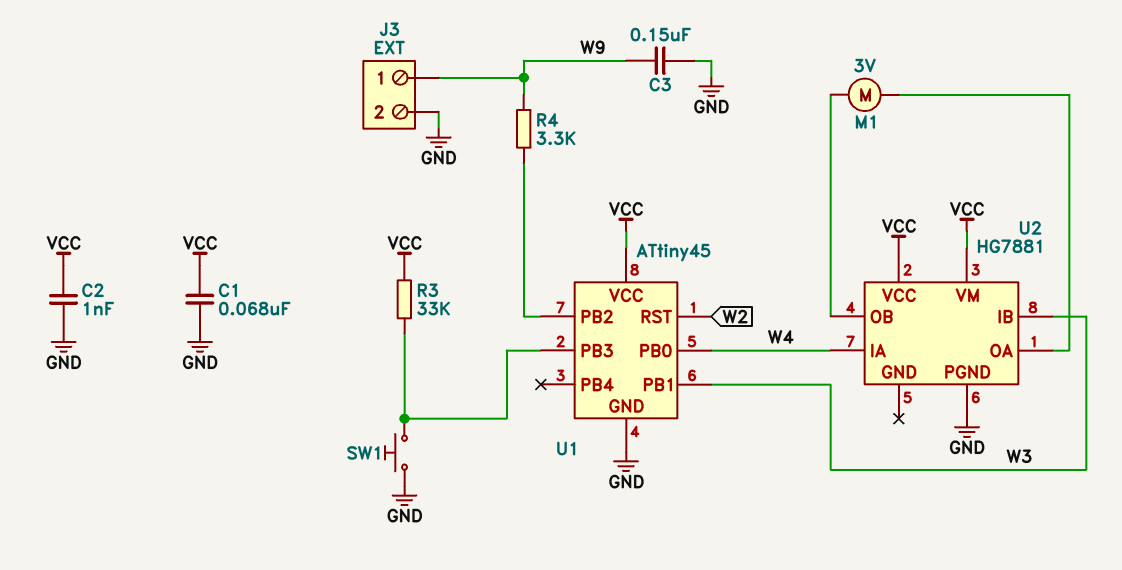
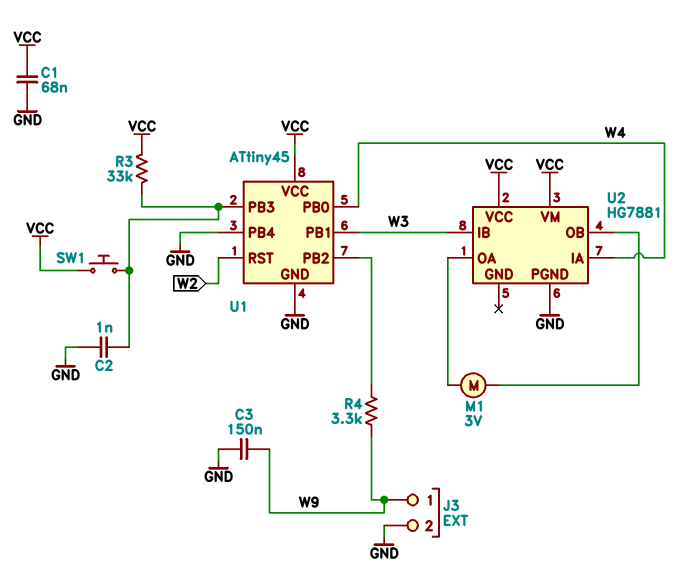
C2: 1nF (GND, VCC) -> 1nF (GND, U1/PB3)
SW1: button (GND, U1/PB3) -> button (U1/PB3, VCC)
U1 pin PB4: none -> GND

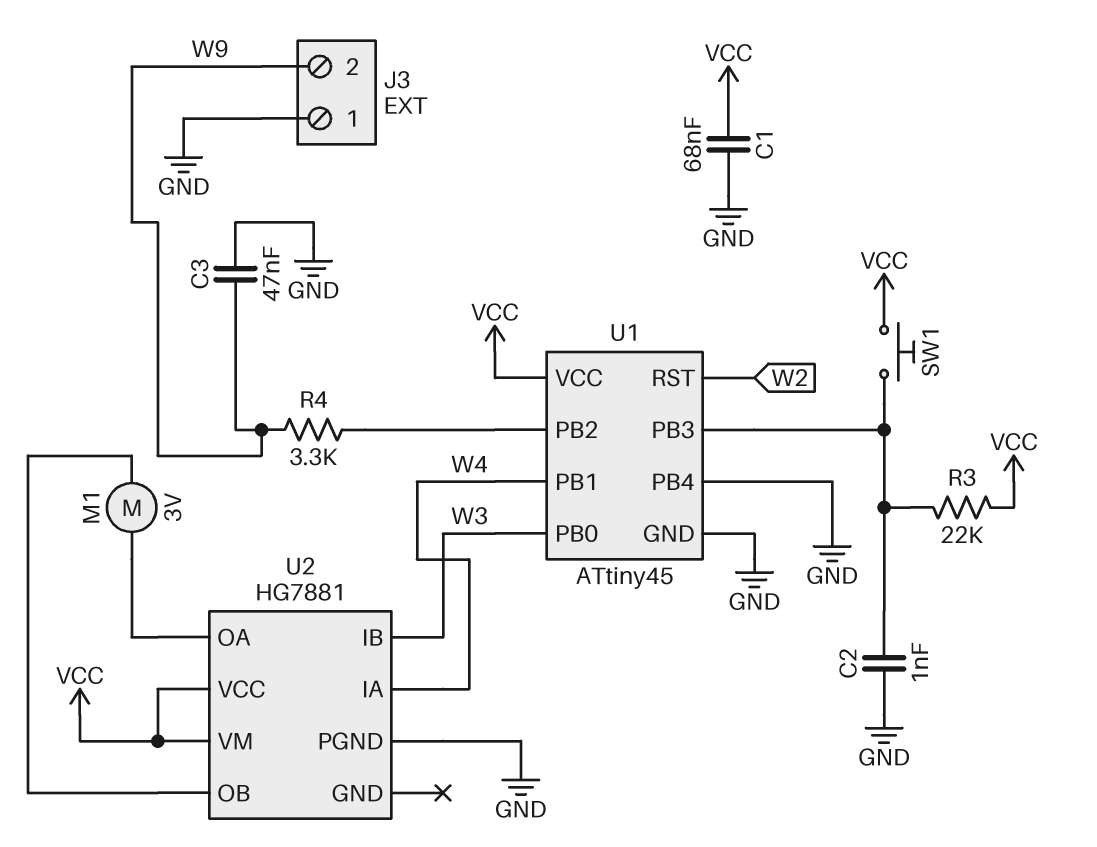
C3: 150nF (GND, W9) -> 47nF (GND, W9)
J3 pin 1: W9 -> GND
J3 pin 2: GND -> W9
R3: 33k (U1/PB3, VCC) -> 22k (U1/PB3, VCC)
U1 pin PB0: W4 -> W3
U1 pin PB1: W3 -> W4

